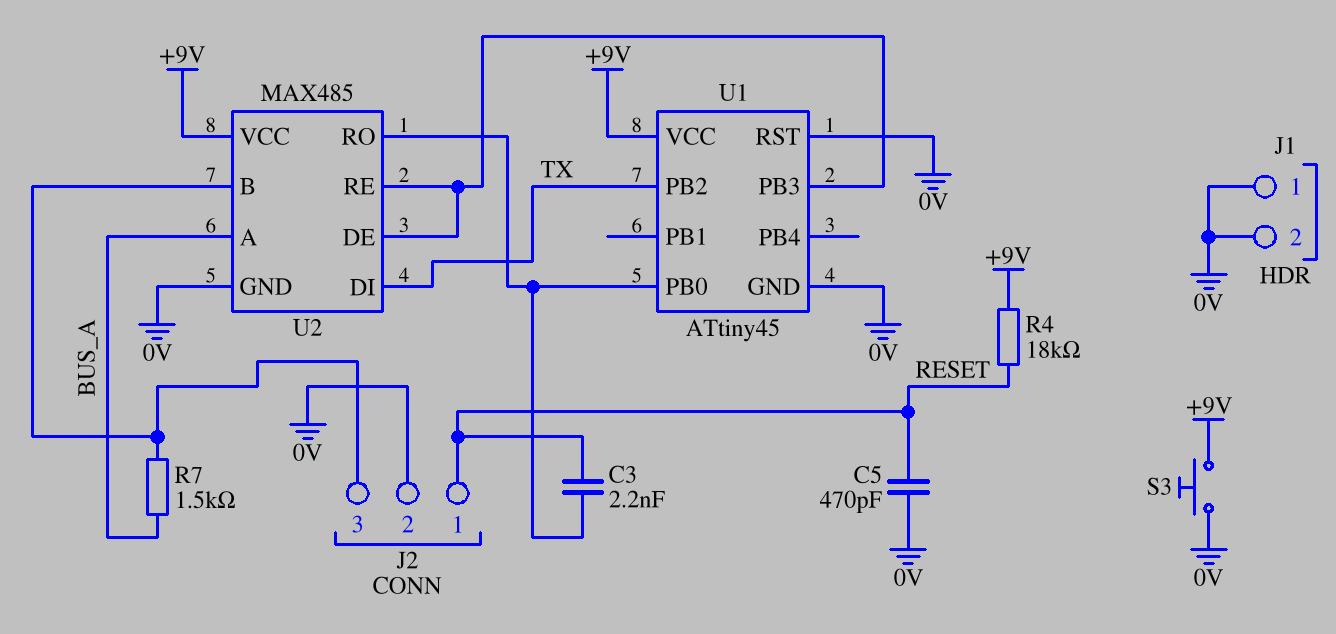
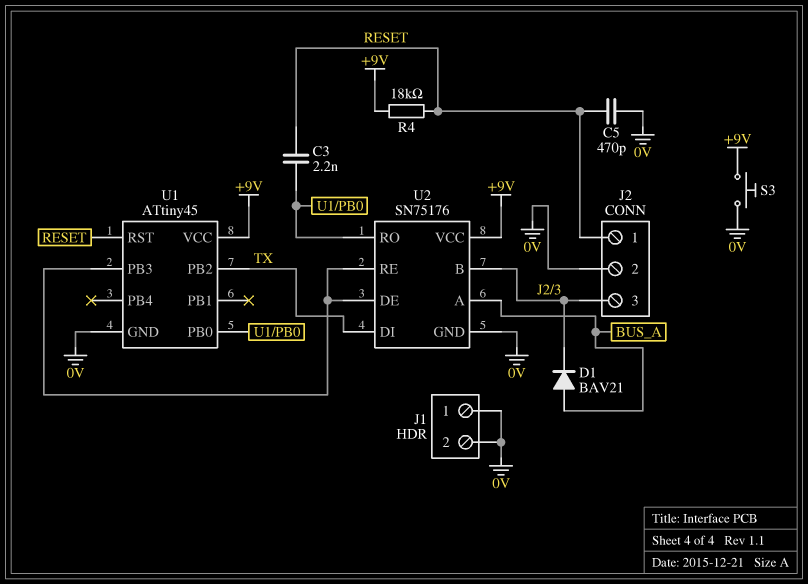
D1: none -> diode BAV21 (A BUS_A, K J2/3)
R7: 1.5k (BUS_A, J2/3) -> none
U1 pin RST: 0V -> RESET
U2: MAX485 -> SN75176

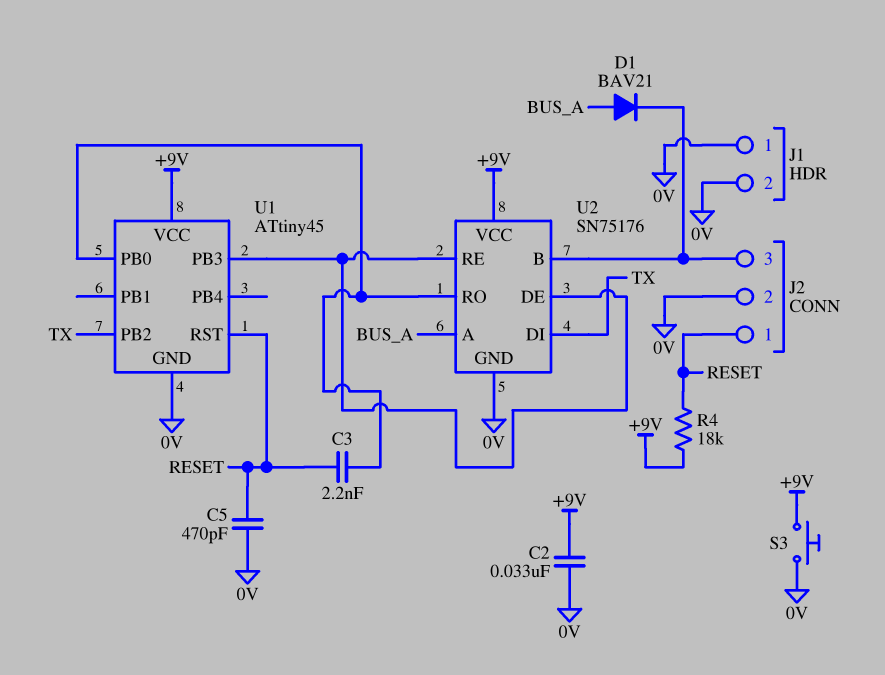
C2: none -> 33nF (+9V, 0V)

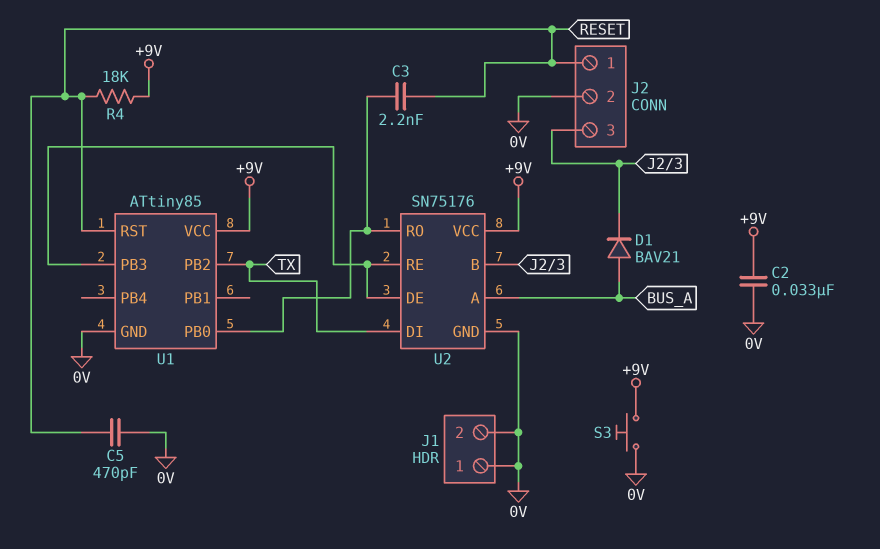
U1: ATtiny45 -> ATtiny85

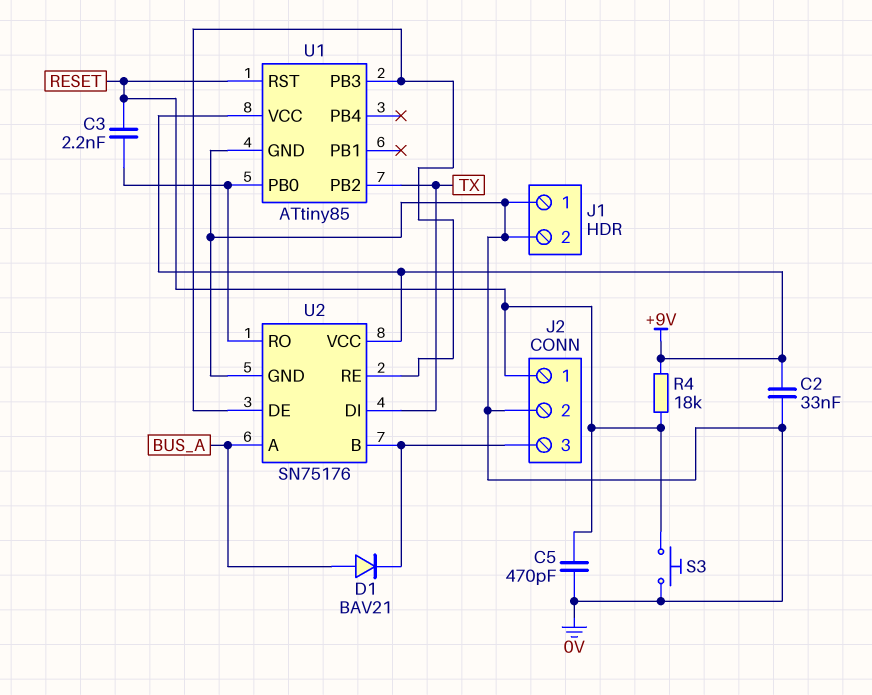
S3: button (+9V, 0V) -> button (0V, RESET)

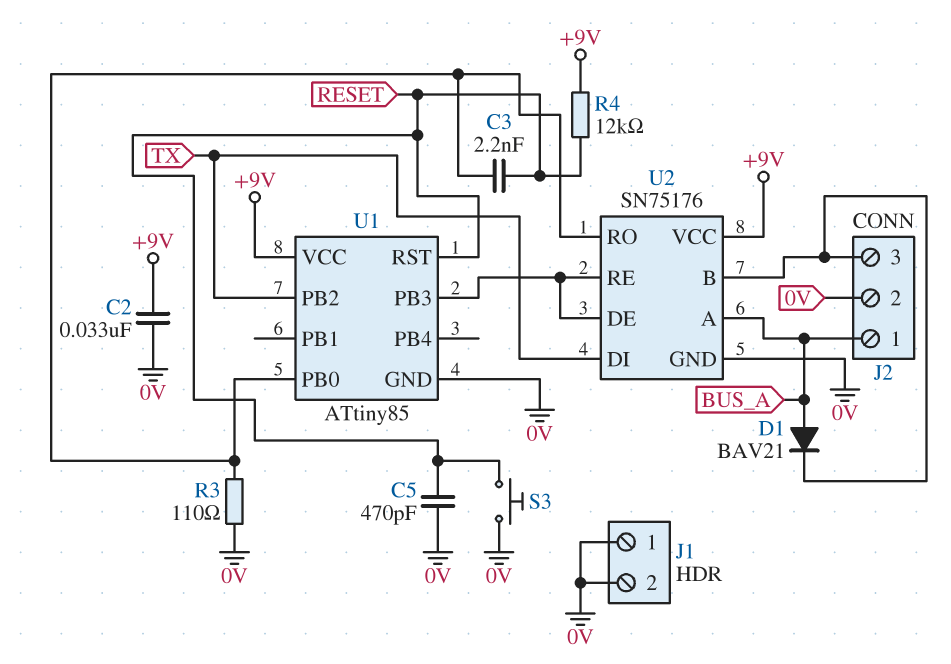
J2 pin 1: RESET -> BUS_A
R3: none -> 110 (0V, U1/PB0)
R4: 18k (+9V, RESET) -> 12k (+9V, RESET)

